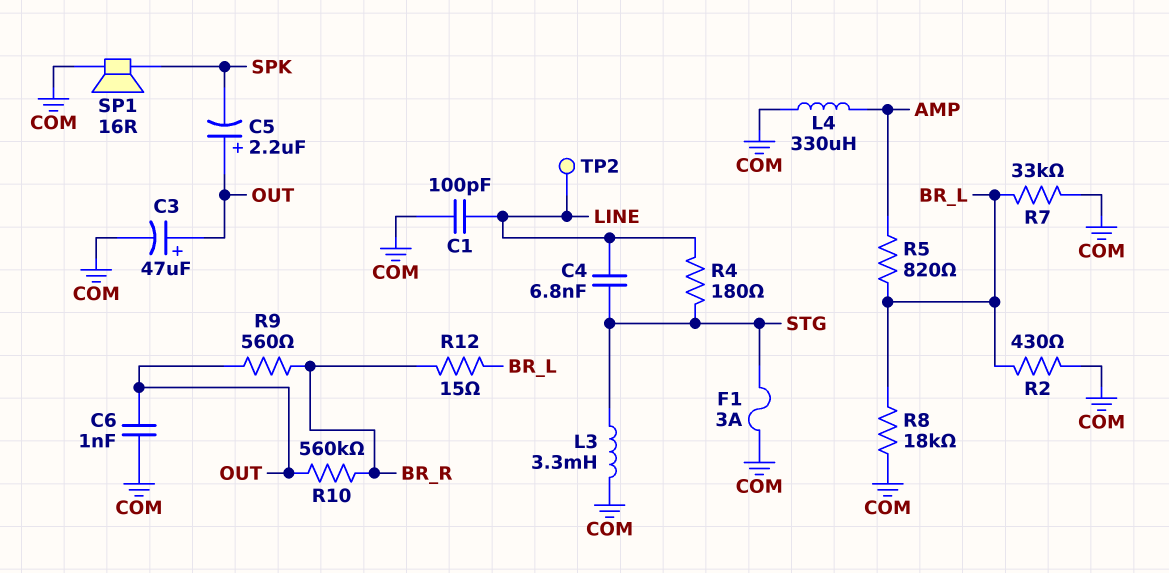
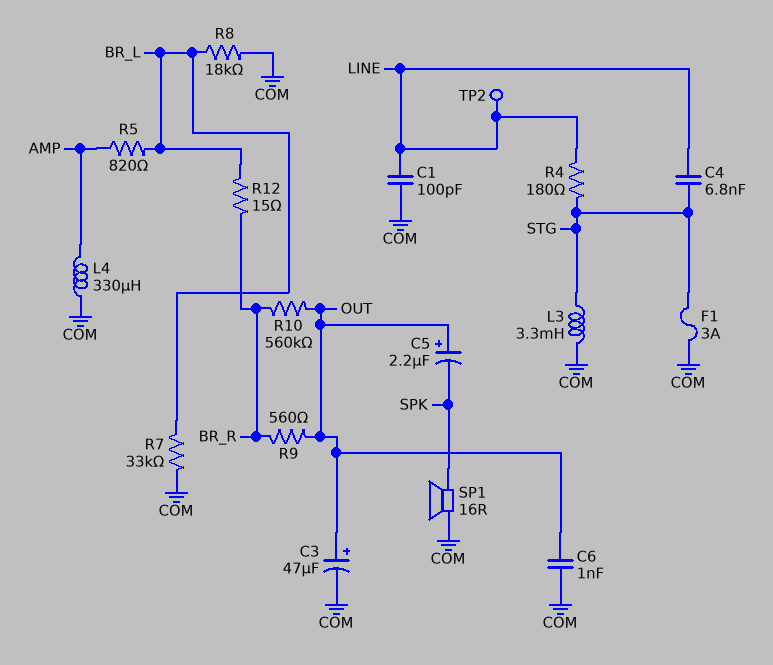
R2: 430 (BR_L, COM) -> none

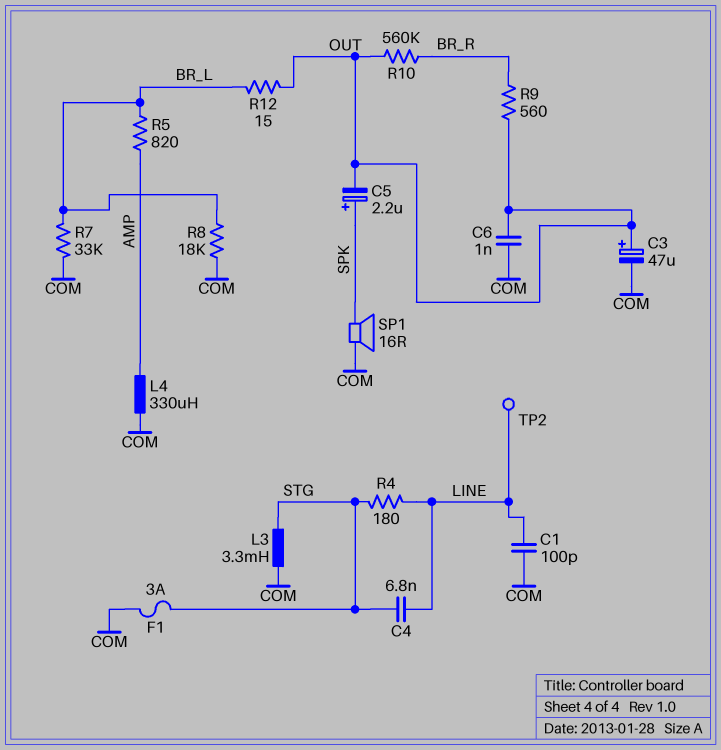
C5: 2.2uF (plus OUT, minus SPK) -> 2.2uF (plus SPK, minus OUT)
R12: 15 (BR_L, BR_R) -> 15 (BR_L, OUT)

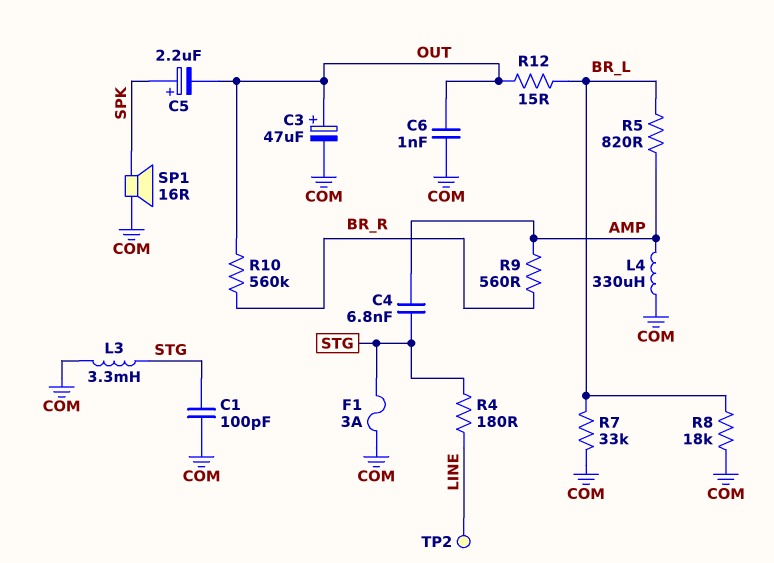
C1: 100pF (COM, LINE) -> 100pF (COM, STG)
C4: 6.8nF (LINE, STG) -> 6.8nF (AMP, STG)
R9: 560 (BR_R, OUT) -> 560 (AMP, BR_R)

